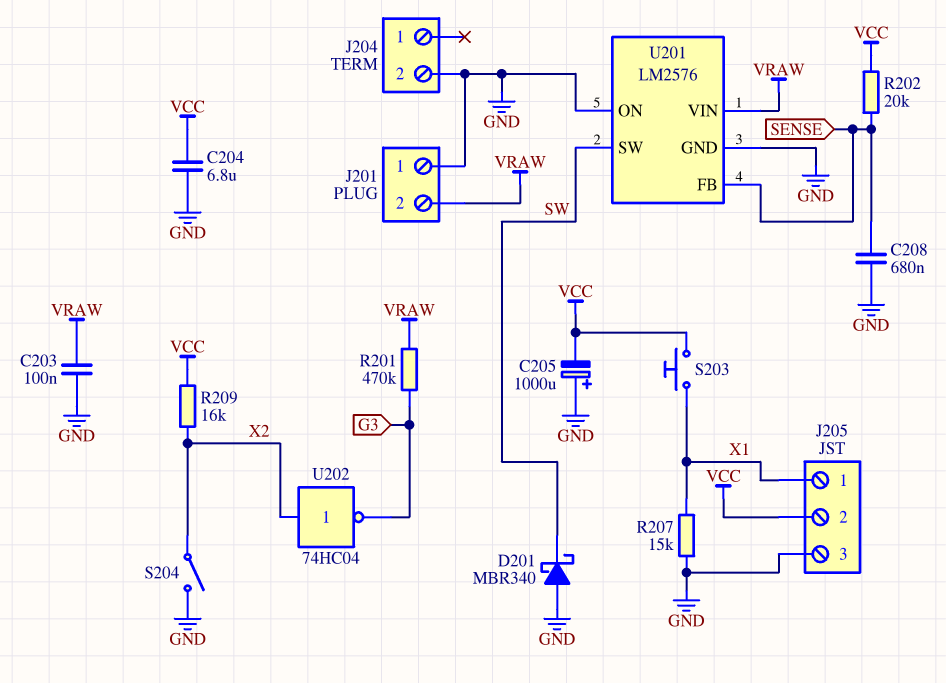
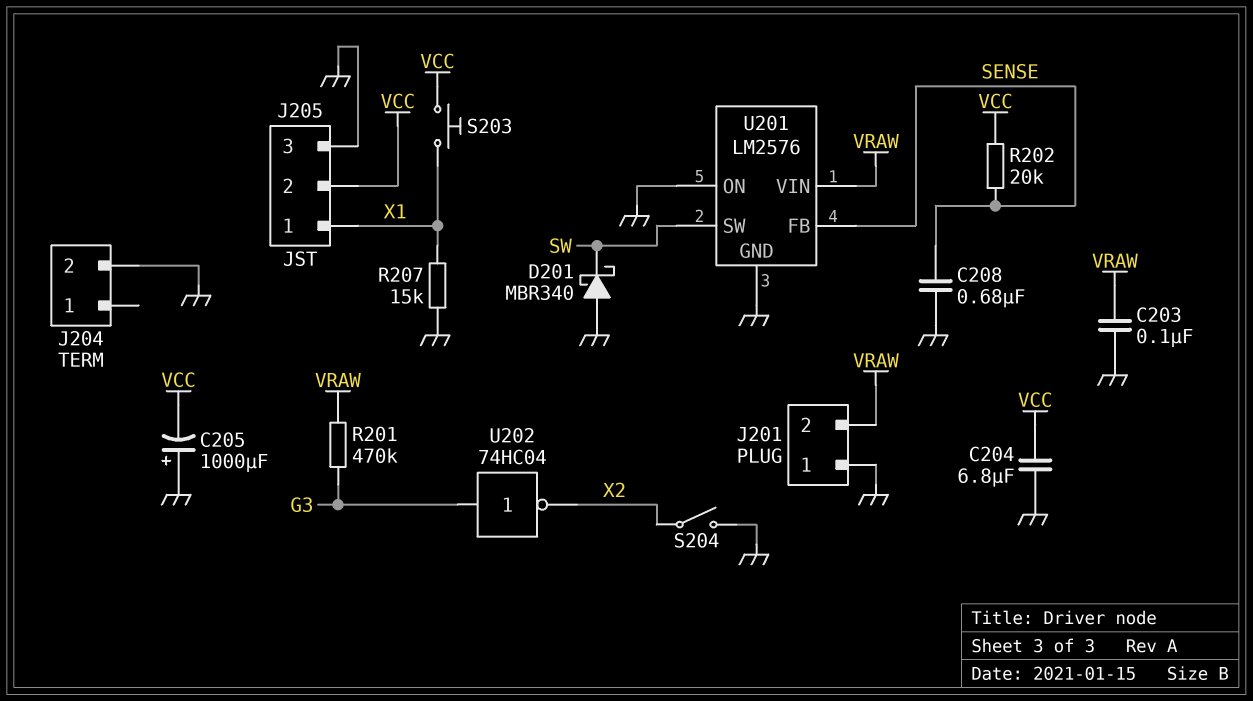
R209: 16k (VCC, X2) -> none
U202: NOT 74HC04 (in X2, out G3) -> NOT 74HC04 (in G3, out X2)

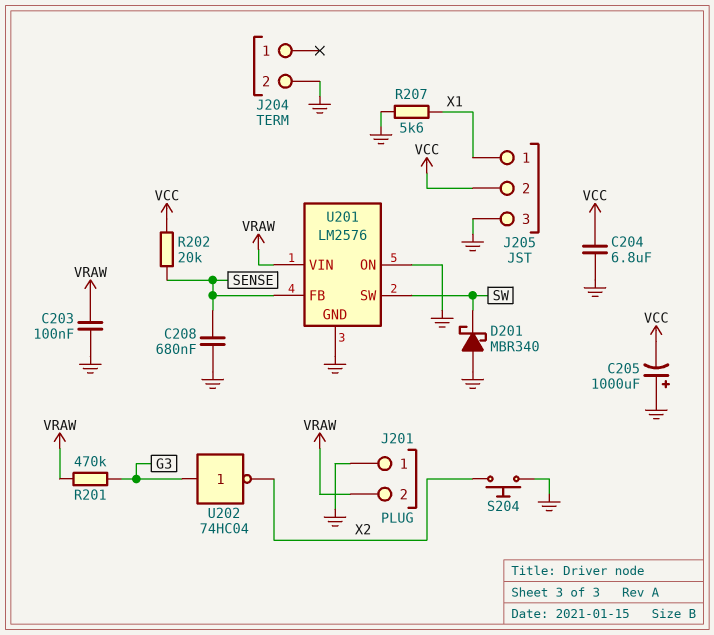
R207: 15k (GND, X1) -> 5.6k (GND, X1)
S203: button (VCC, X1) -> none
S204: switch (GND, X2) -> button (GND, X2)

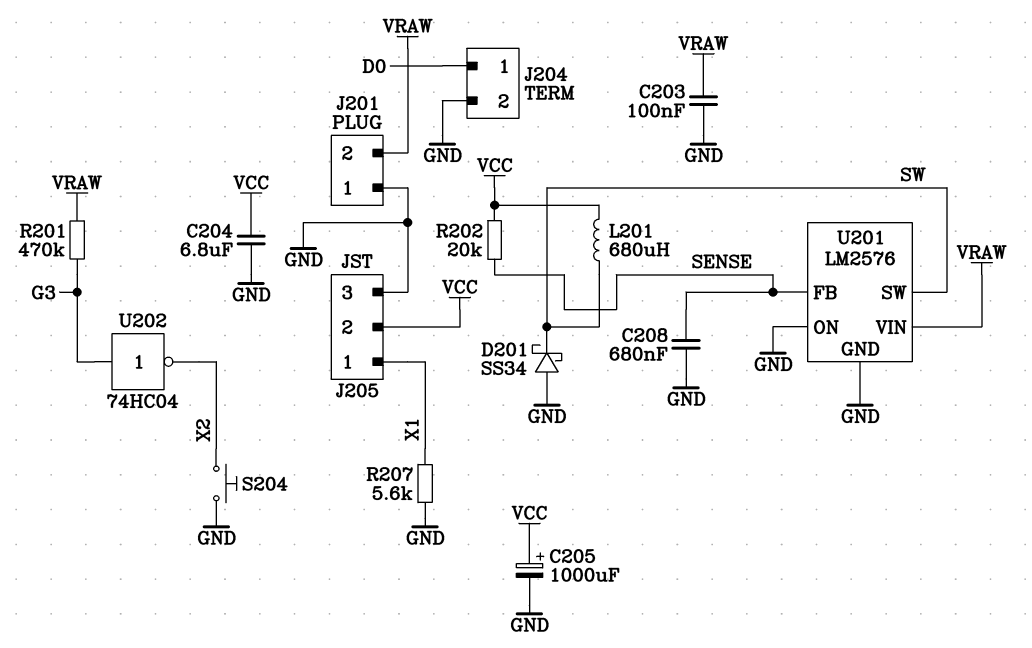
C205: 1000uF (plus GND, minus VCC) -> 1000uF (plus VCC, minus GND)
D201: schottky MBR340 (A GND, K SW) -> schottky SS34 (A GND, K SW)
J204 pin 1: none -> D0
L201: none -> 680uH (SW, VCC)

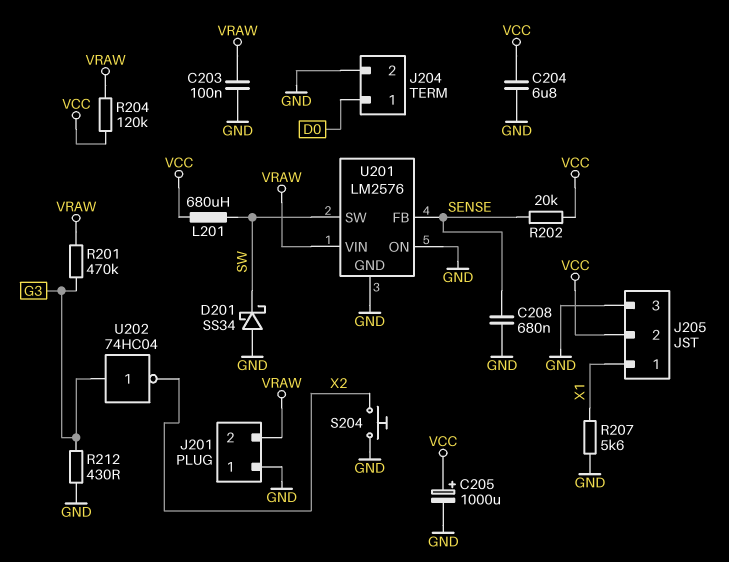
R204: none -> 120k (VCC, VRAW)
R212: none -> 430 (G3, GND)

